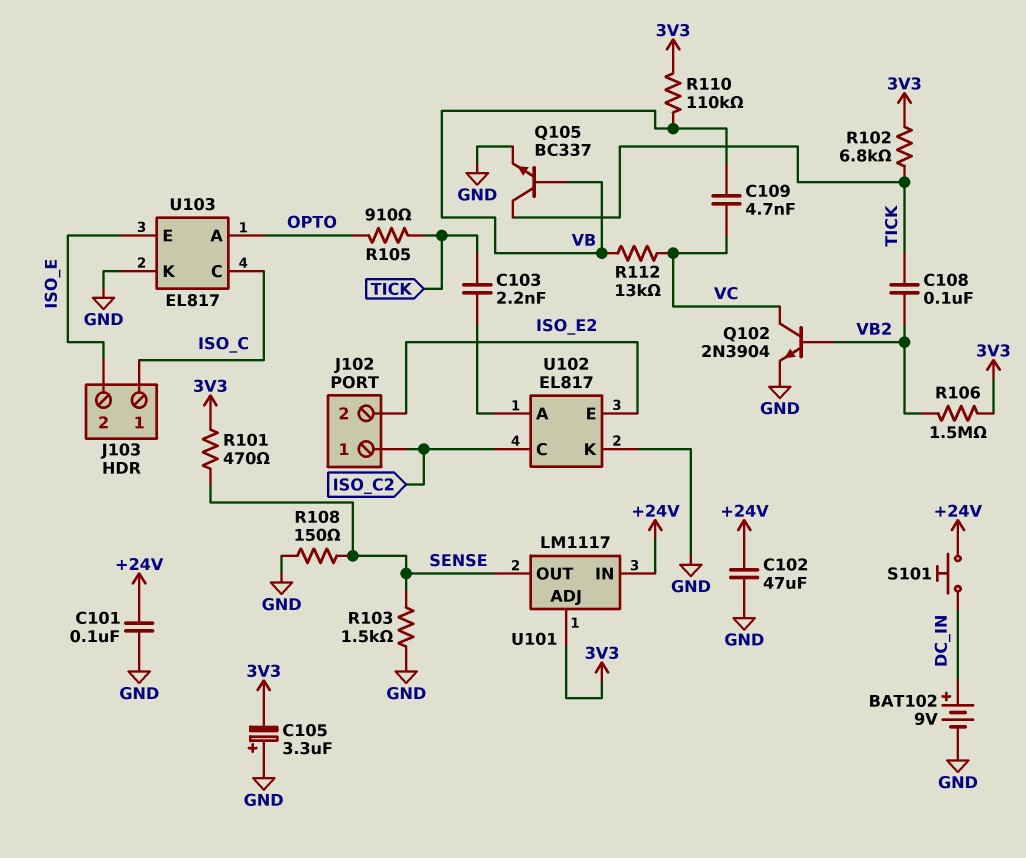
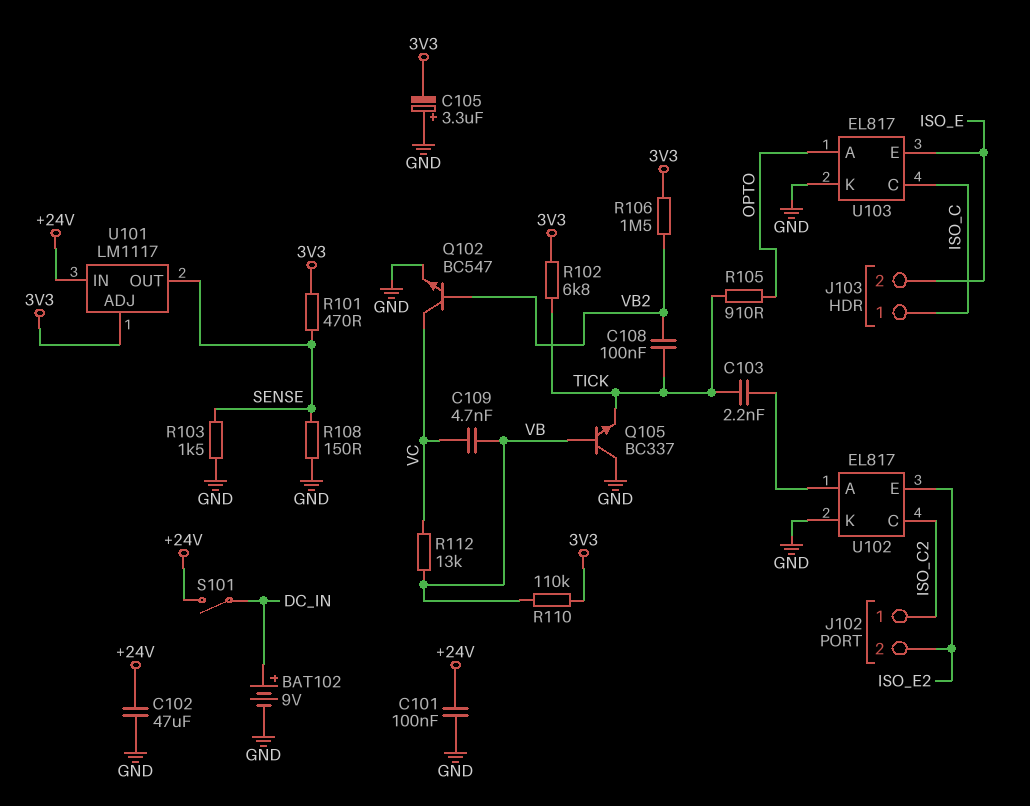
Q102: NPN 2N3904 (B VB2, C VC, E GND) -> NPN BC547 (B VB2, C VC, E GND)
Q105: NPN BC337 (B VB, C TICK, E GND) -> NPN BC337 (B VB, C GND, E TICK)
S101: button (+24V, DC_IN) -> switch (+24V, DC_IN)

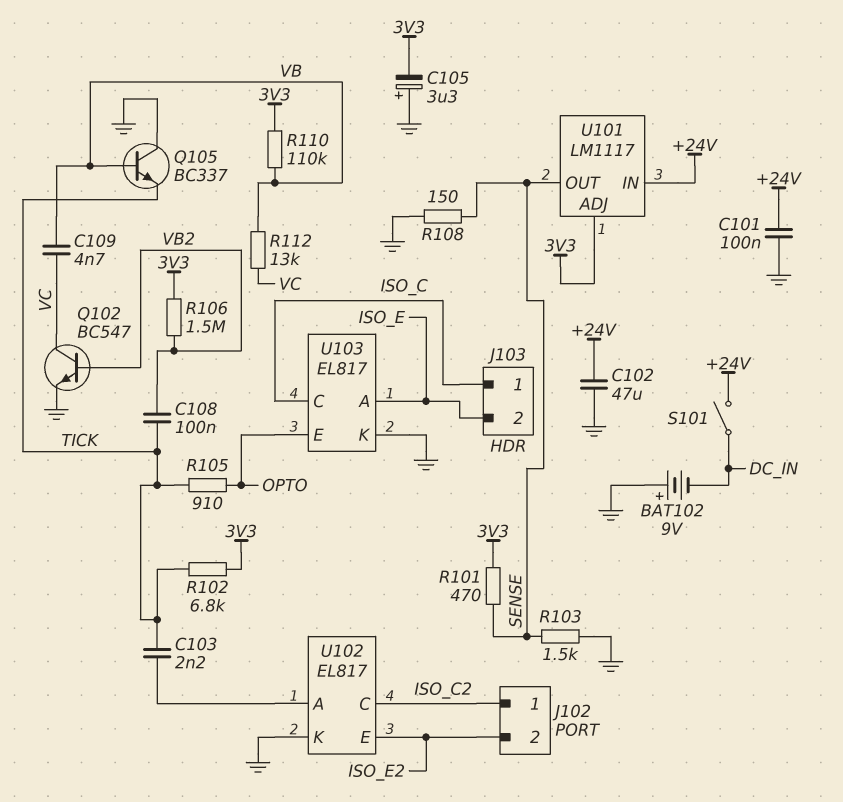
BAT102: 9V (plus DC_IN, minus GND) -> 9V (plus GND, minus DC_IN)
U103 pin A: OPTO -> ISO_E
U103 pin E: ISO_E -> OPTO

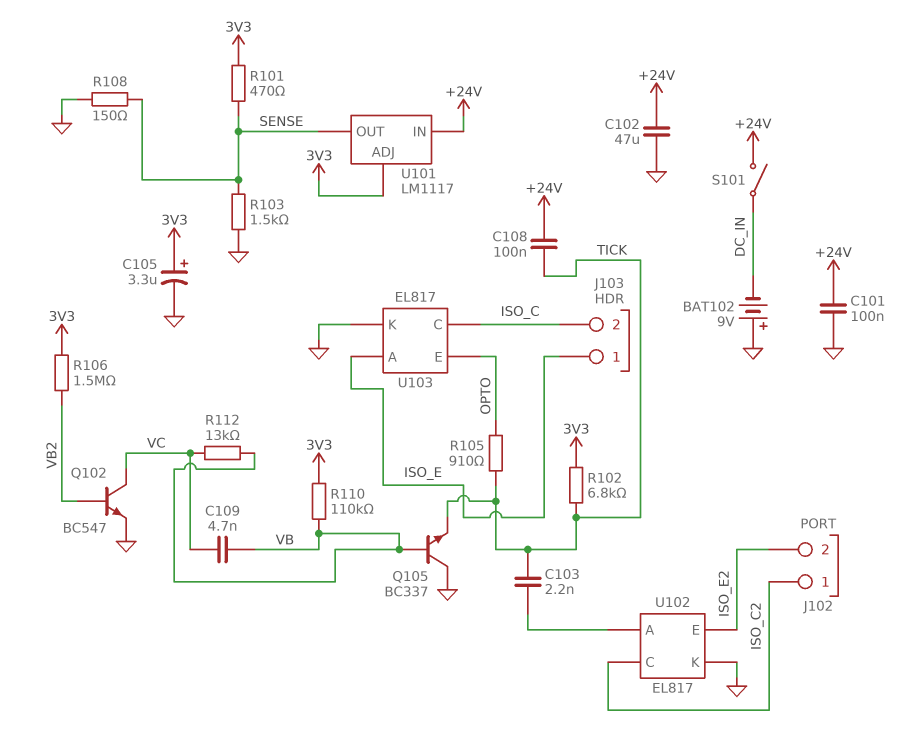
C105: 3.3uF (plus GND, minus 3V3) -> 3.3uF (plus 3V3, minus GND)
C108: 100nF (TICK, VB2) -> 100nF (+24V, TICK)
J103 pin 1: ISO_C -> ISO_E
J103 pin 2: ISO_E -> ISO_C

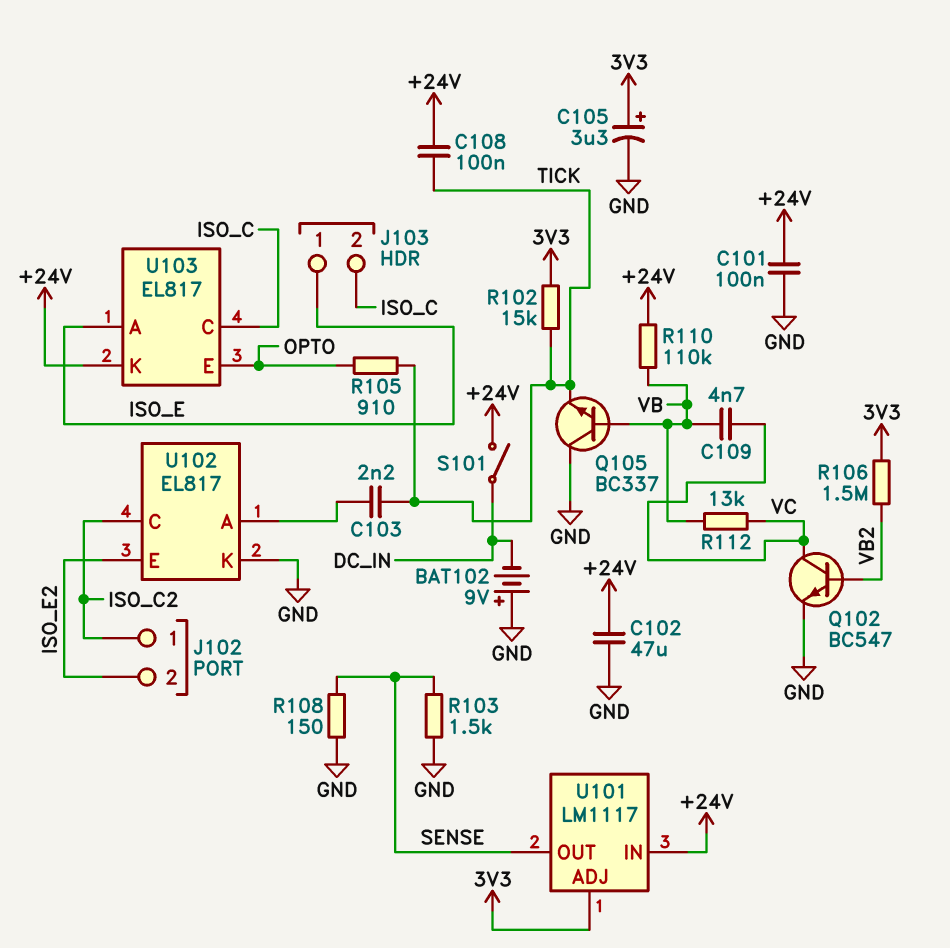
R101: 470 (3V3, SENSE) -> none
R102: 6.8k (3V3, TICK) -> 15k (3V3, TICK)
R110: 110k (3V3, VB) -> 110k (+24V, VB)
U103 pin K: GND -> +24V

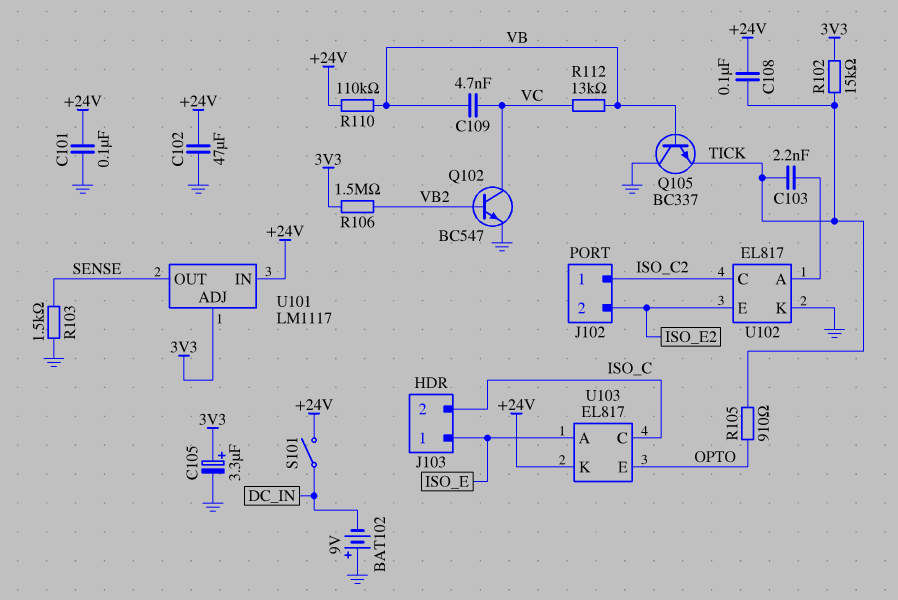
R108: 150 (GND, SENSE) -> none

